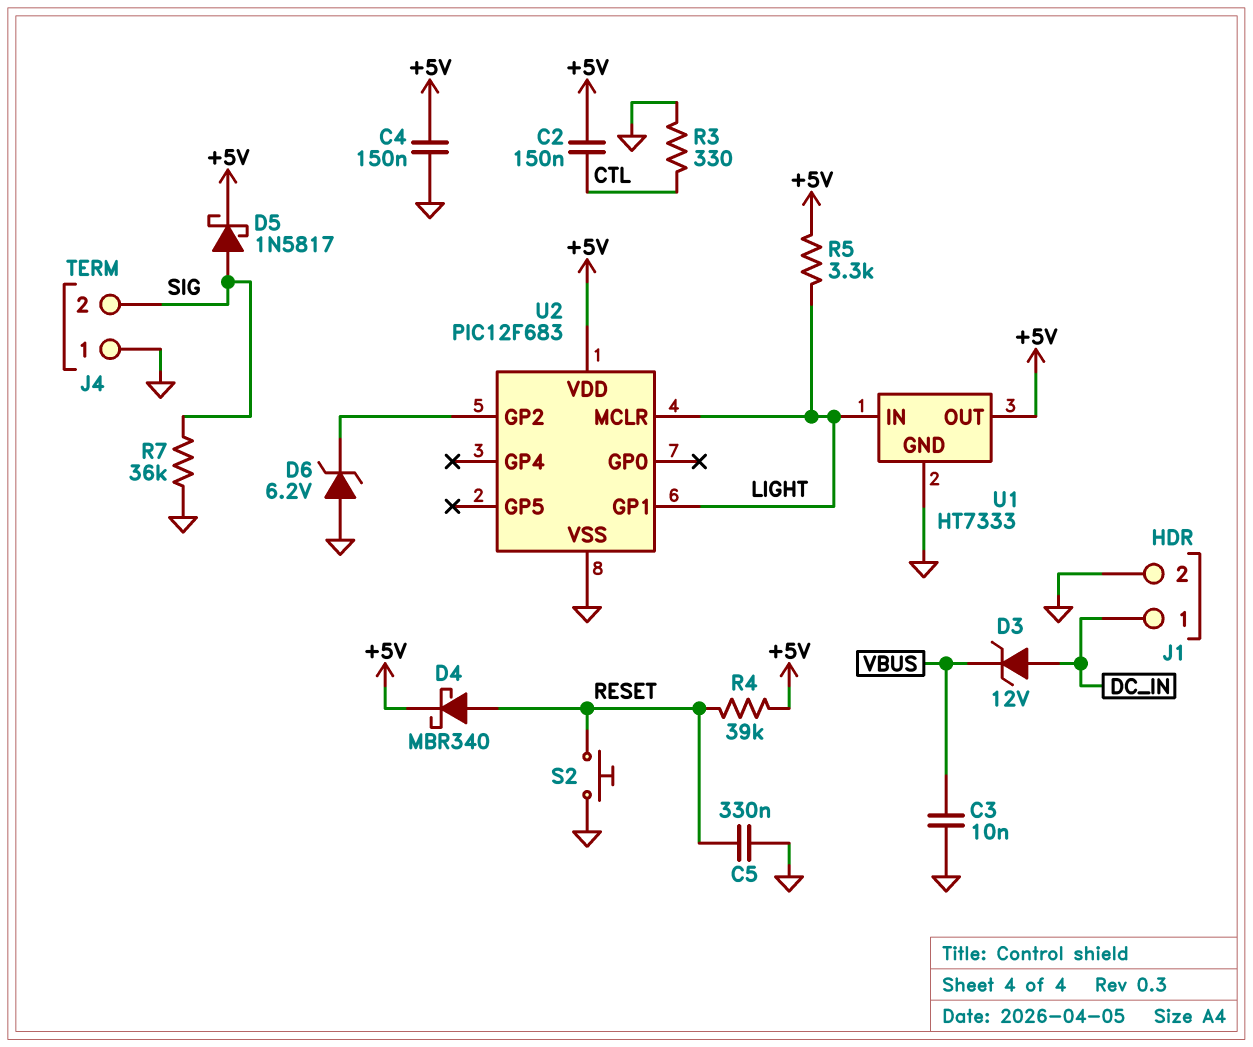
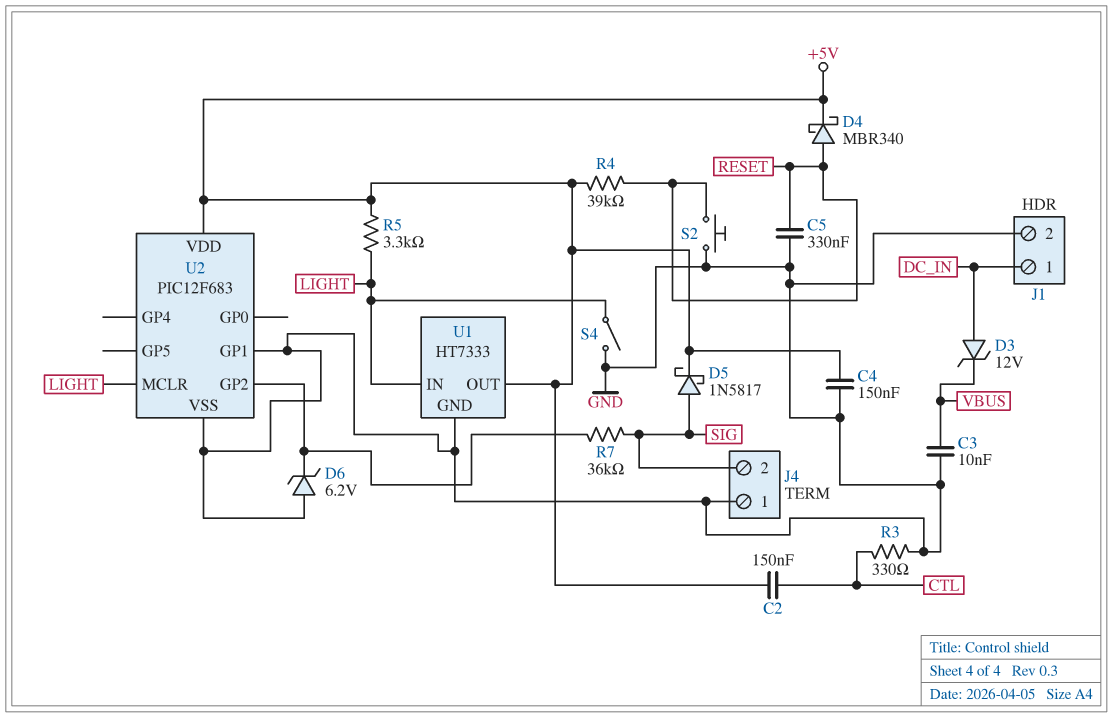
R7: 36k (GND, SIG) -> 36k (SIG, U2/GP2)
S4: none -> switch (GND, LIGHT)
U2 pin GP1: LIGHT -> GND

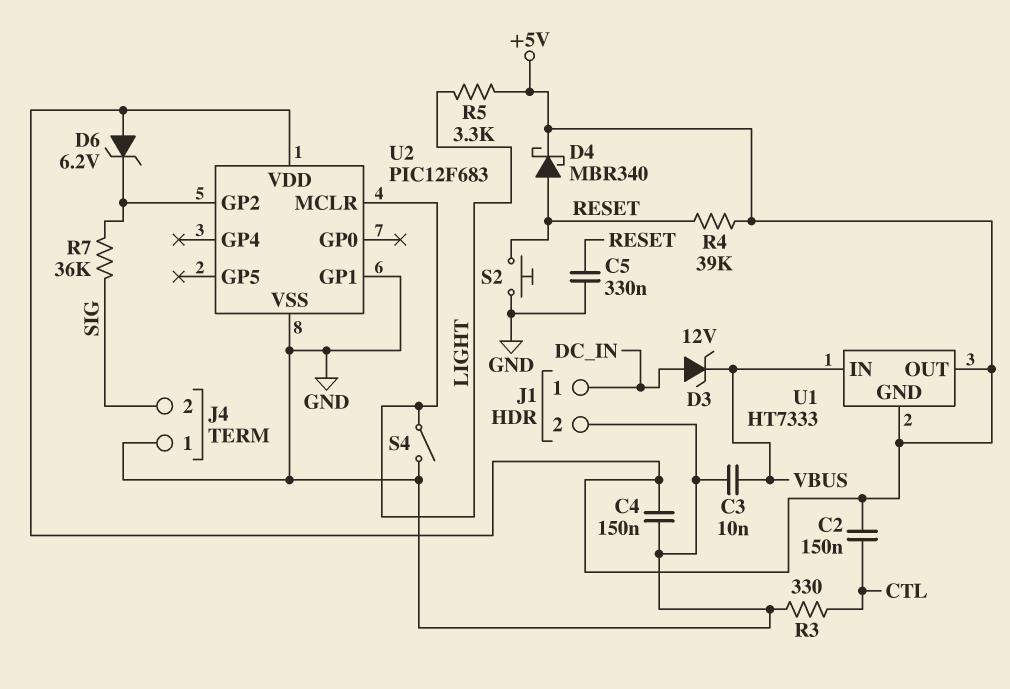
D5: schottky 1N5817 (A SIG, K +5V) -> none
D6: zener 6.2V (A GND, K U2/GP2) -> zener 6.2V (A +5V, K U2/GP2)
U1 pin GND: GND -> +5V
U1 pin IN: LIGHT -> VBUS

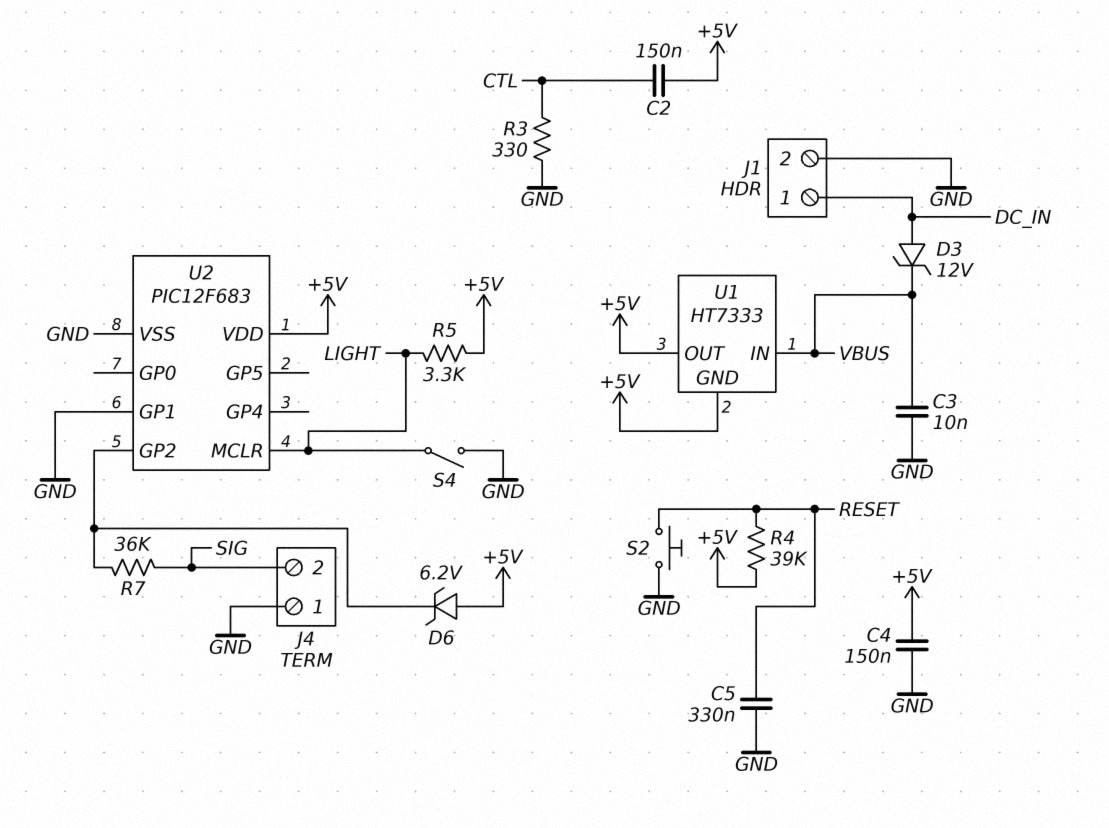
D4: schottky MBR340 (A RESET, K +5V) -> none

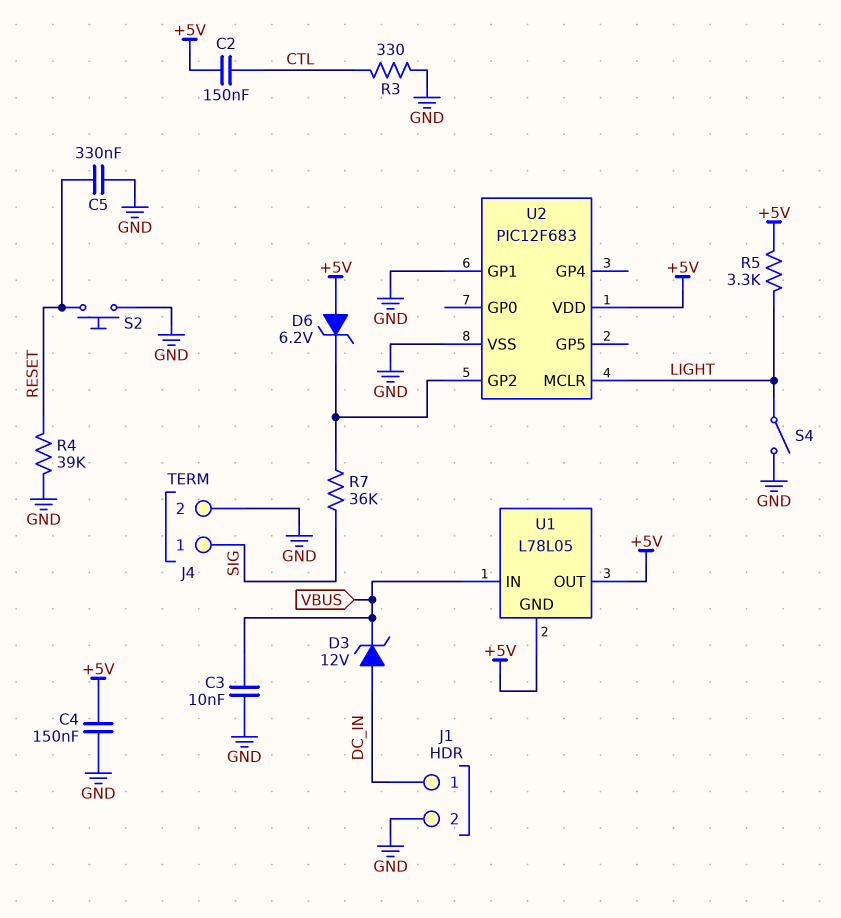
J4 pin 1: GND -> SIG
J4 pin 2: SIG -> GND
R4: 39k (+5V, RESET) -> 39k (GND, RESET)
U1: HT7333 -> L78L05

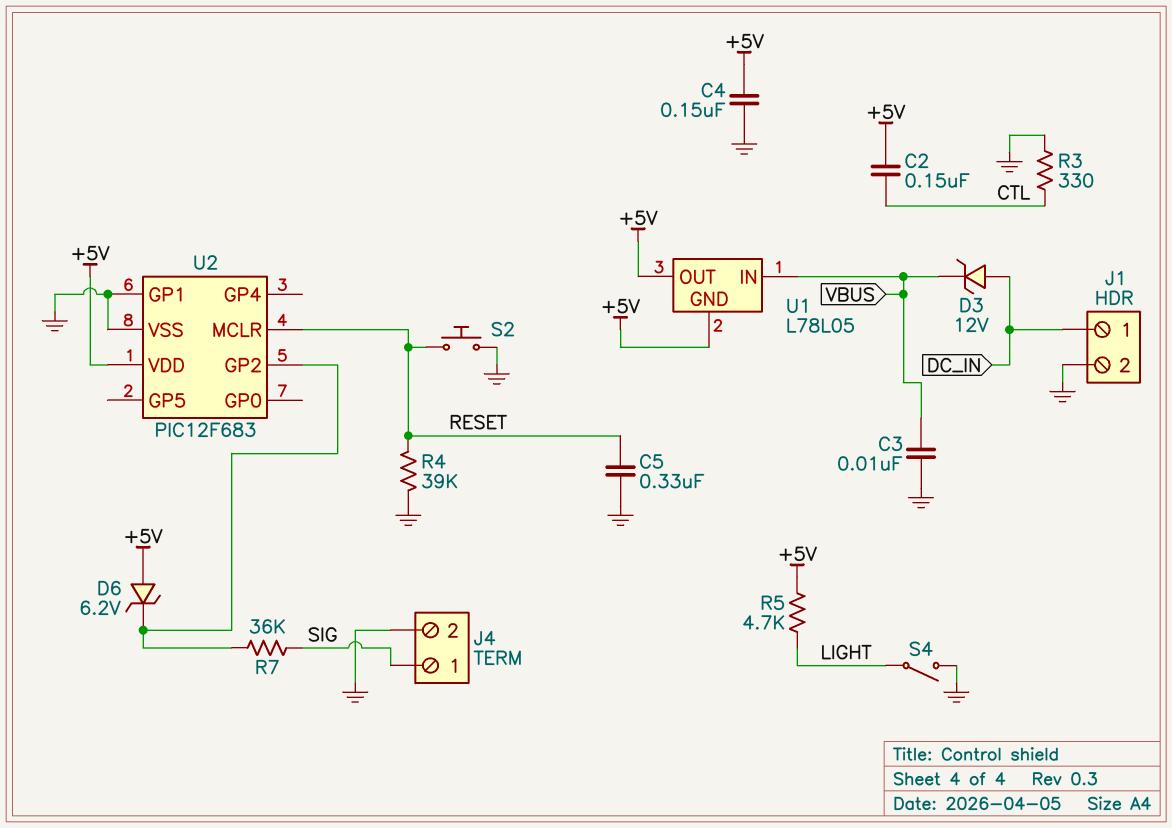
R5: 3.3k (+5V, LIGHT) -> 4.7k (+5V, LIGHT)
U2 pin MCLR: LIGHT -> RESET

